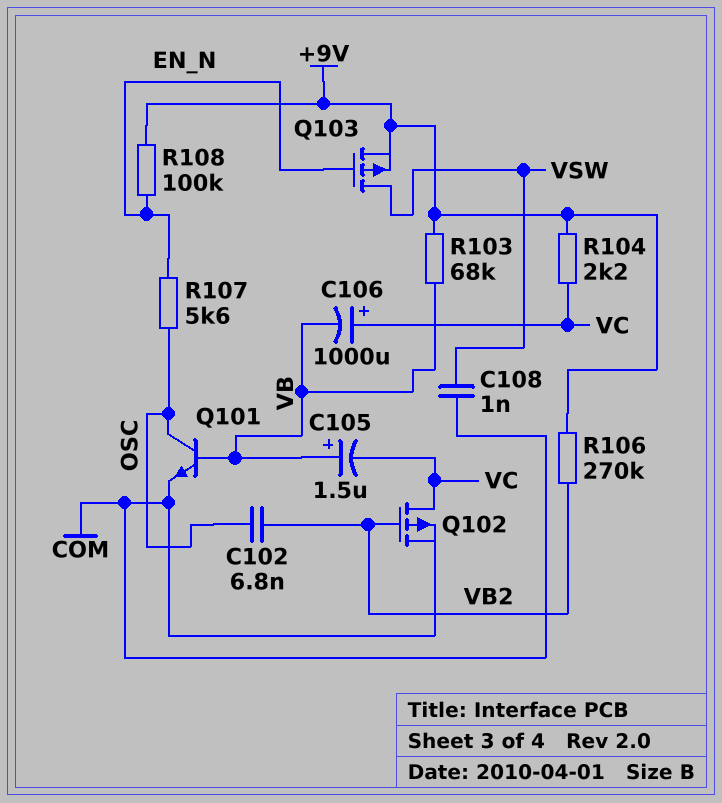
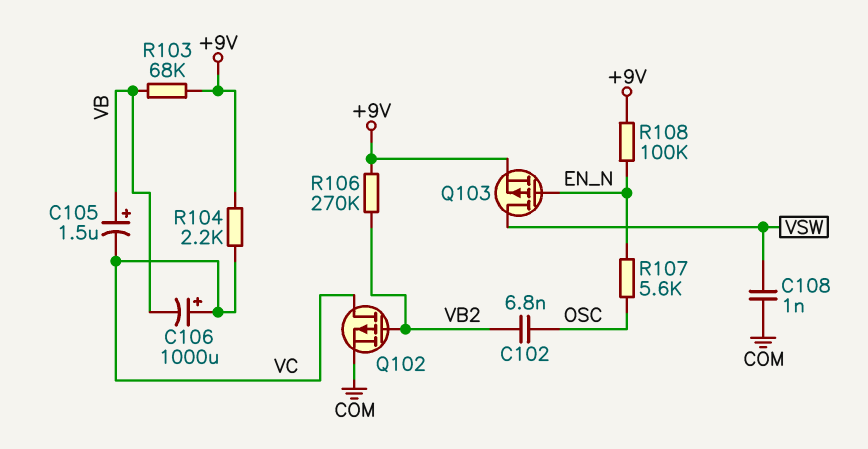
Q101: NPN (B VB, C OSC, E COM) -> none

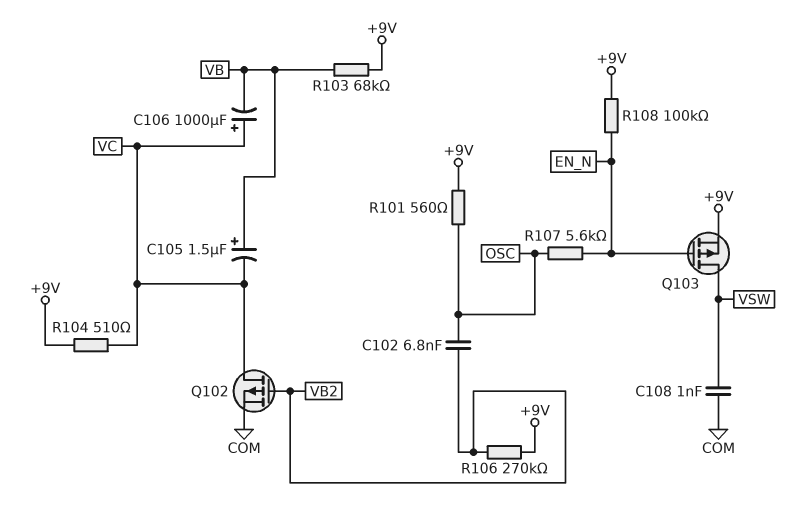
R101: none -> 560 (+9V, OSC)
R104: 2.2k (+9V, VC) -> 510 (+9V, VC)

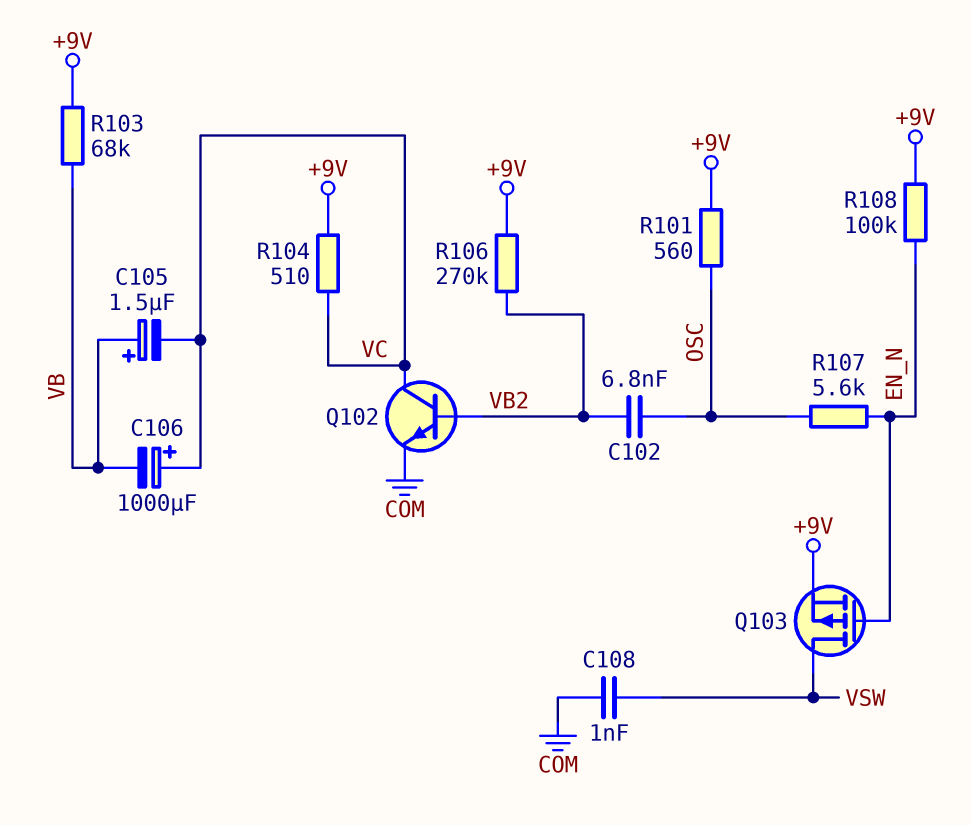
Q102: PMOS (G VB2, D VC, S COM) -> NPN (B VB2, C VC, E COM)

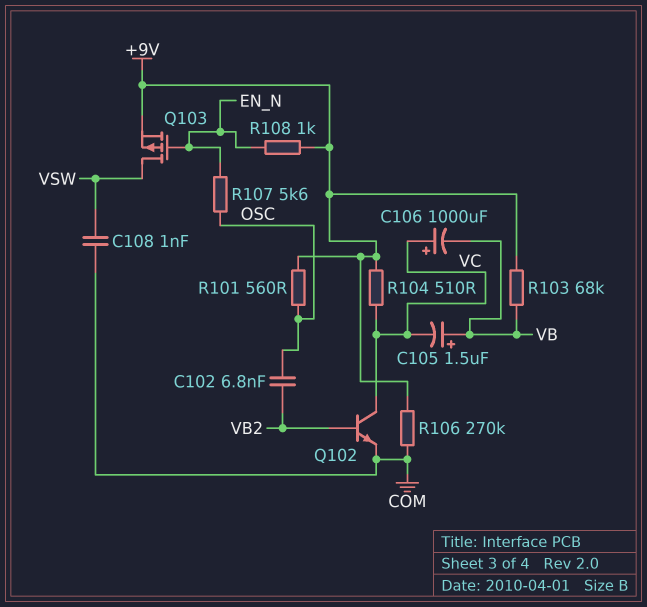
R106: 270k (+9V, VB2) -> 270k (+9V, COM)
R108: 100k (+9V, EN_N) -> 1k (+9V, EN_N)

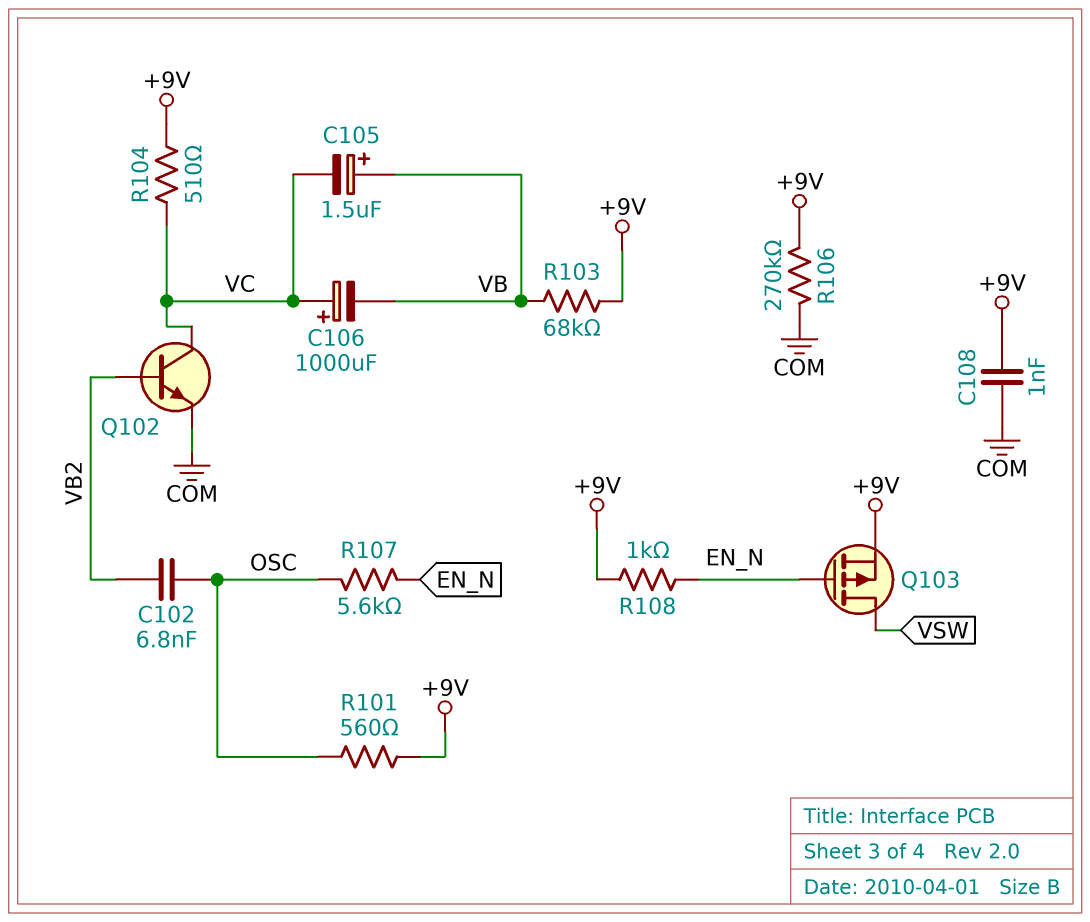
C108: 1nF (COM, VSW) -> 1nF (+9V, COM)

